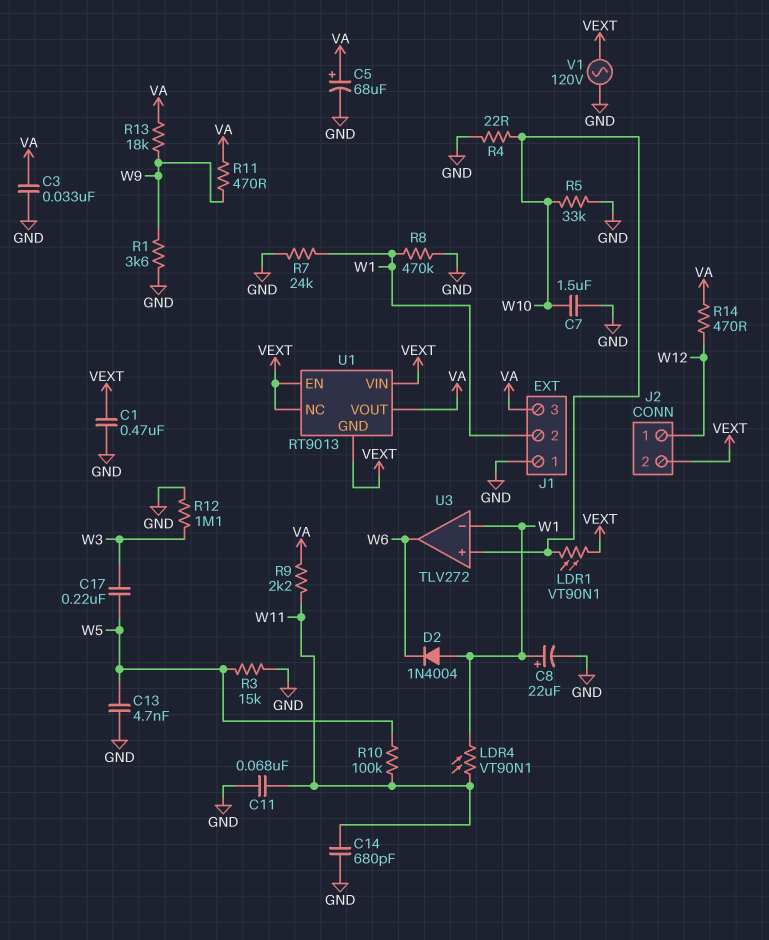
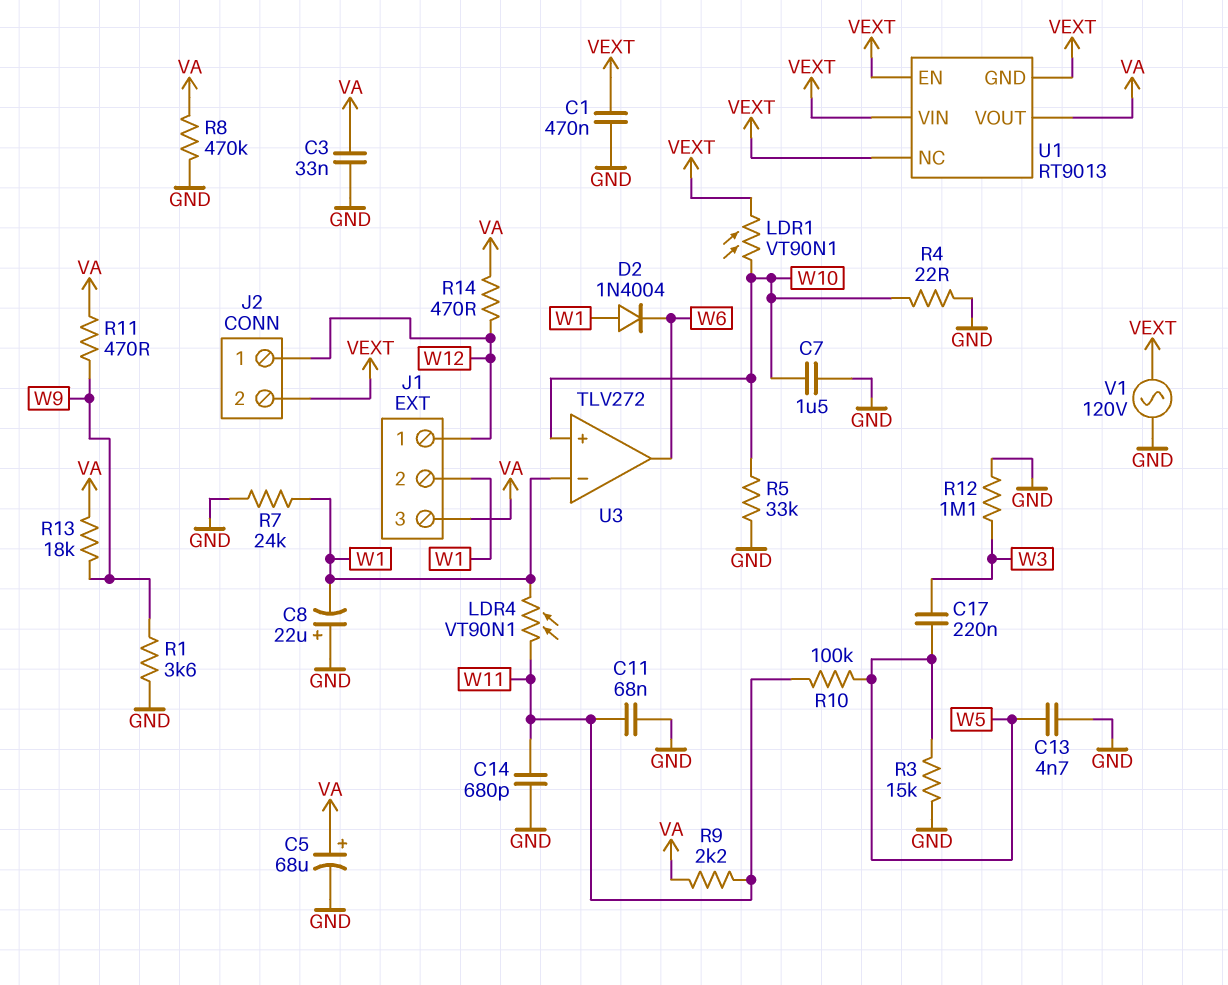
C8: 22uF (plus W1, minus GND) -> 22uF (plus GND, minus W1)
J1 pin 1: GND -> W12
R8: 470k (GND, W1) -> 470k (GND, VA)

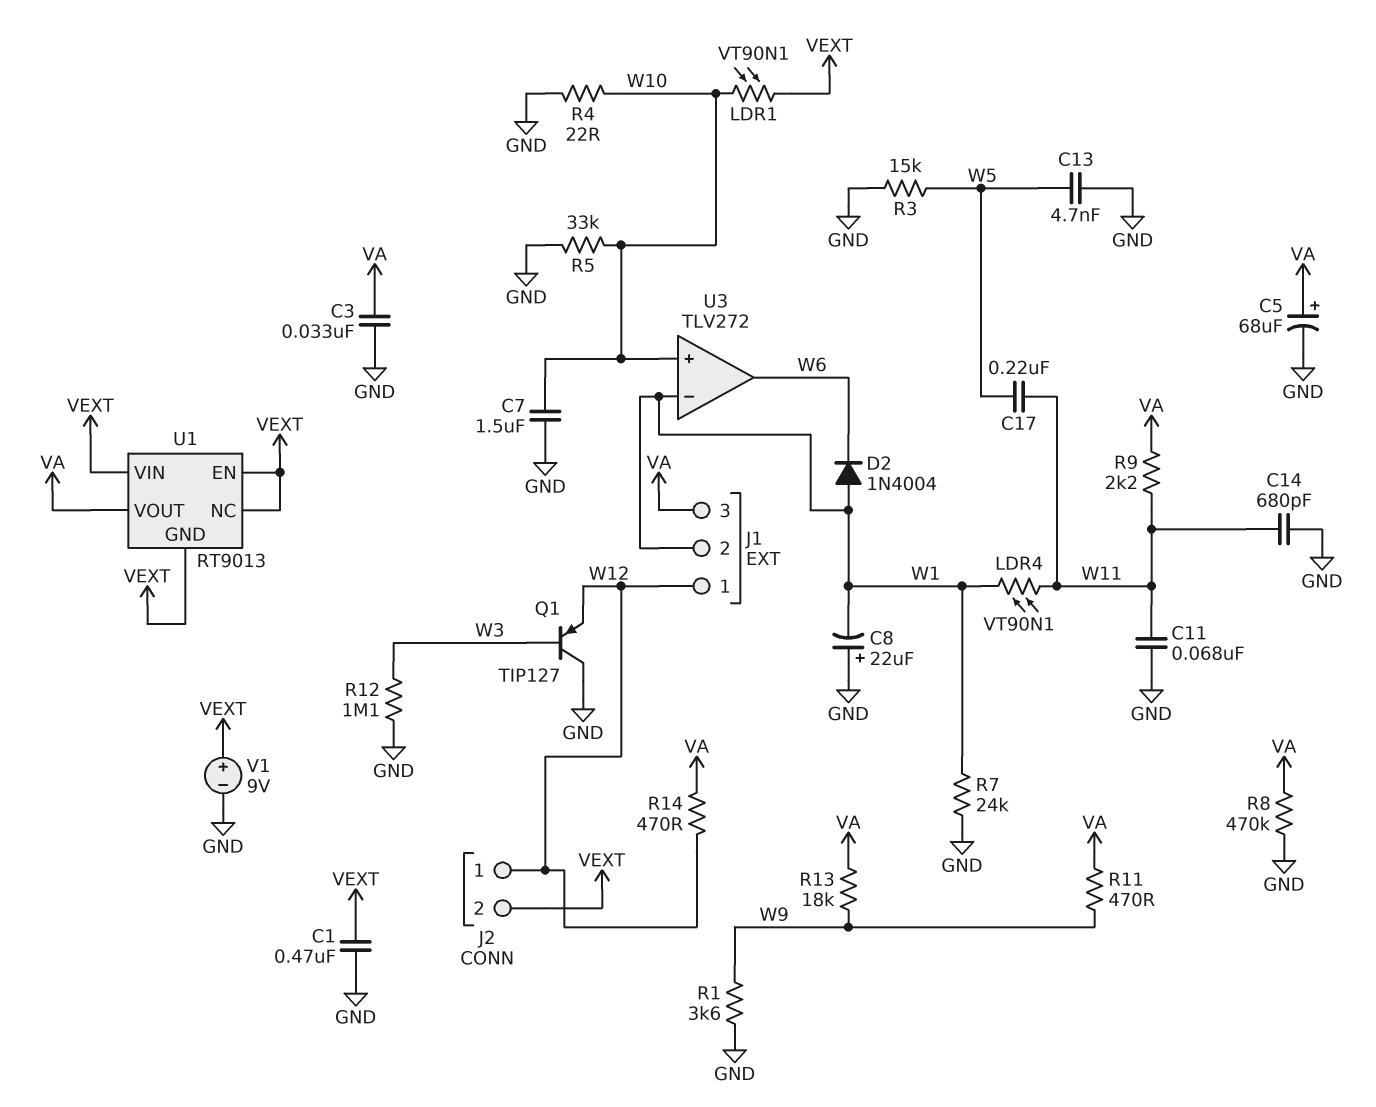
C17: 220nF (W3, W5) -> 220nF (W5, W11)
Q1: none -> PNP TIP127 (B W3, C GND, E W12)
R10: 100k (W5, W11) -> none
V1: AC 120V (GND, VEXT) -> 9V (plus VEXT, minus GND)

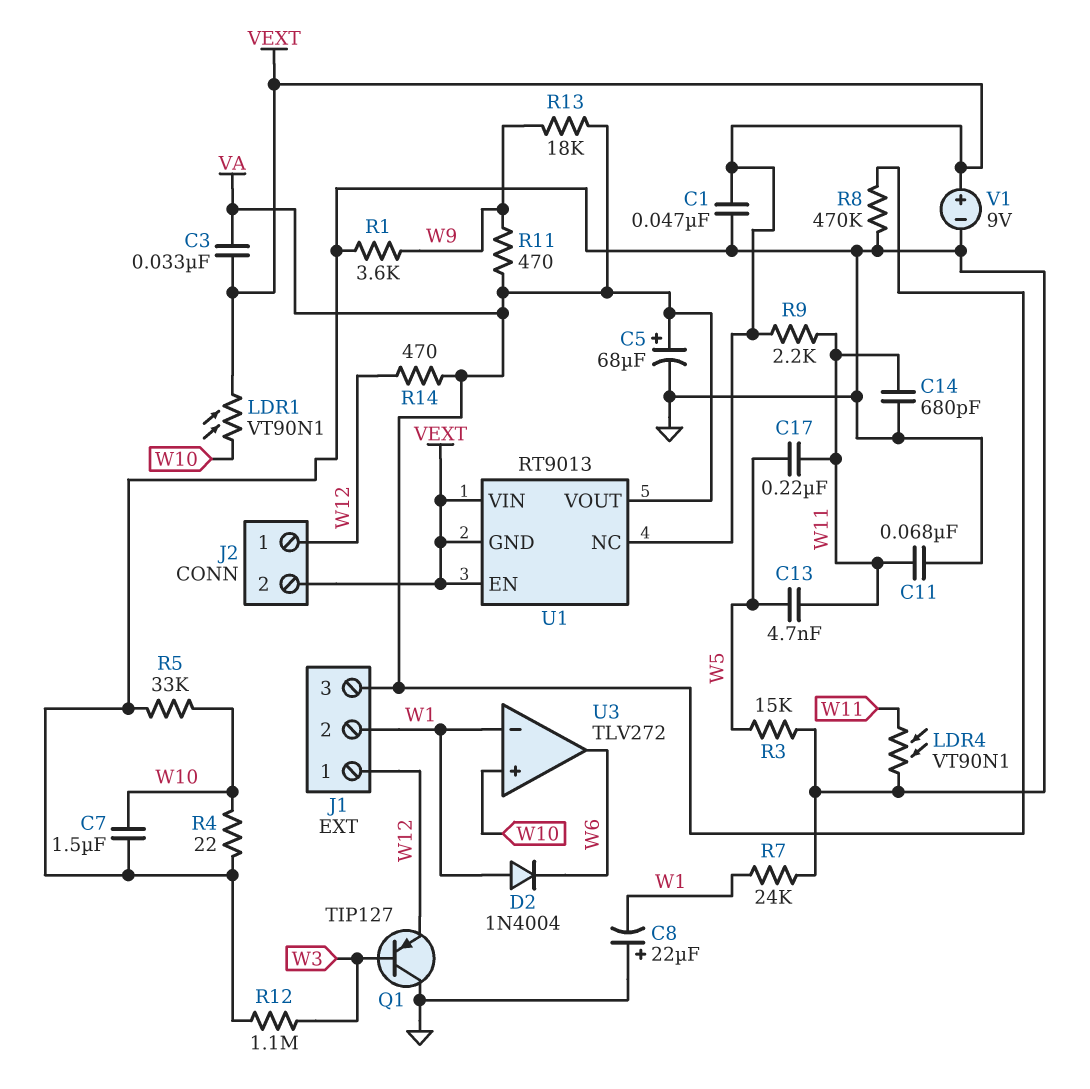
C1: 470nF (GND, VEXT) -> 47nF (GND, VEXT)
C3: 33nF (GND, VA) -> 33nF (VA, VEXT)
C13: 4.7nF (GND, W5) -> 4.7nF (W5, W11)
LDR4: VT90N1 (W1, W11) -> VT90N1 (GND, W11)
R9: 2.2k (VA, W11) -> 2.2k (VEXT, W11)

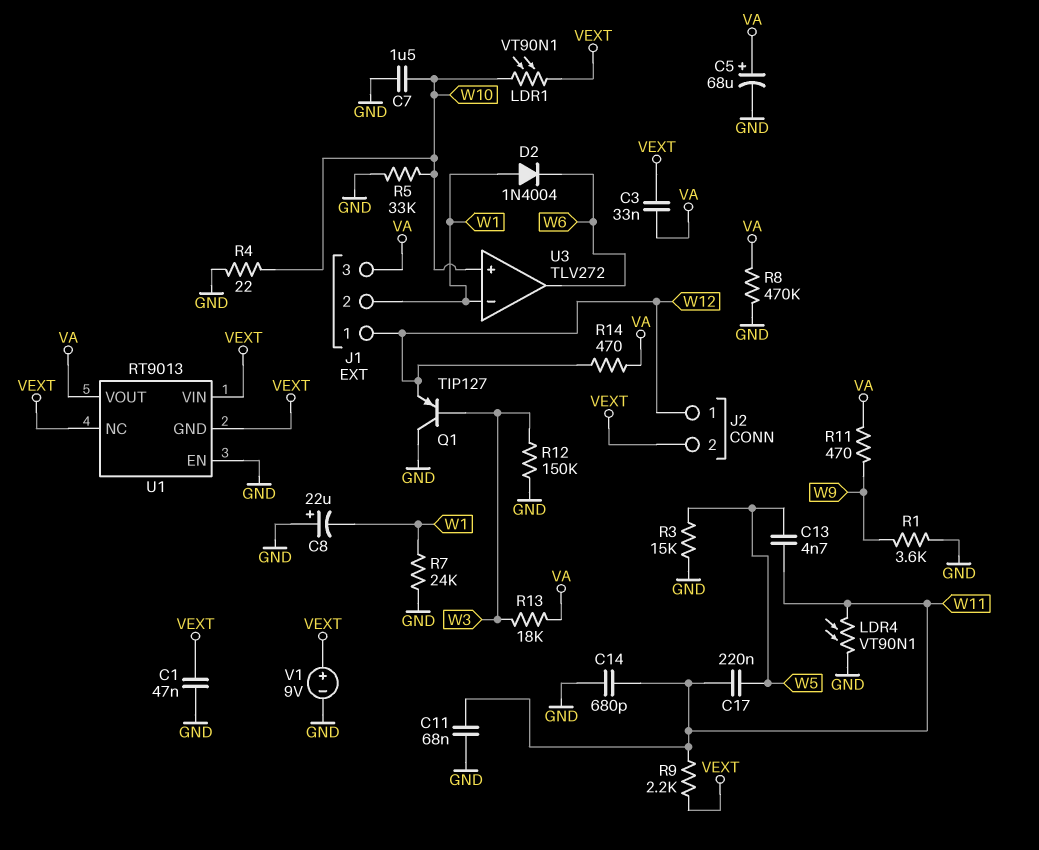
R12: 1.1M (GND, W3) -> 150k (GND, W3)
R13: 18k (VA, W9) -> 18k (VA, W3)
U1 pin EN: VEXT -> GND

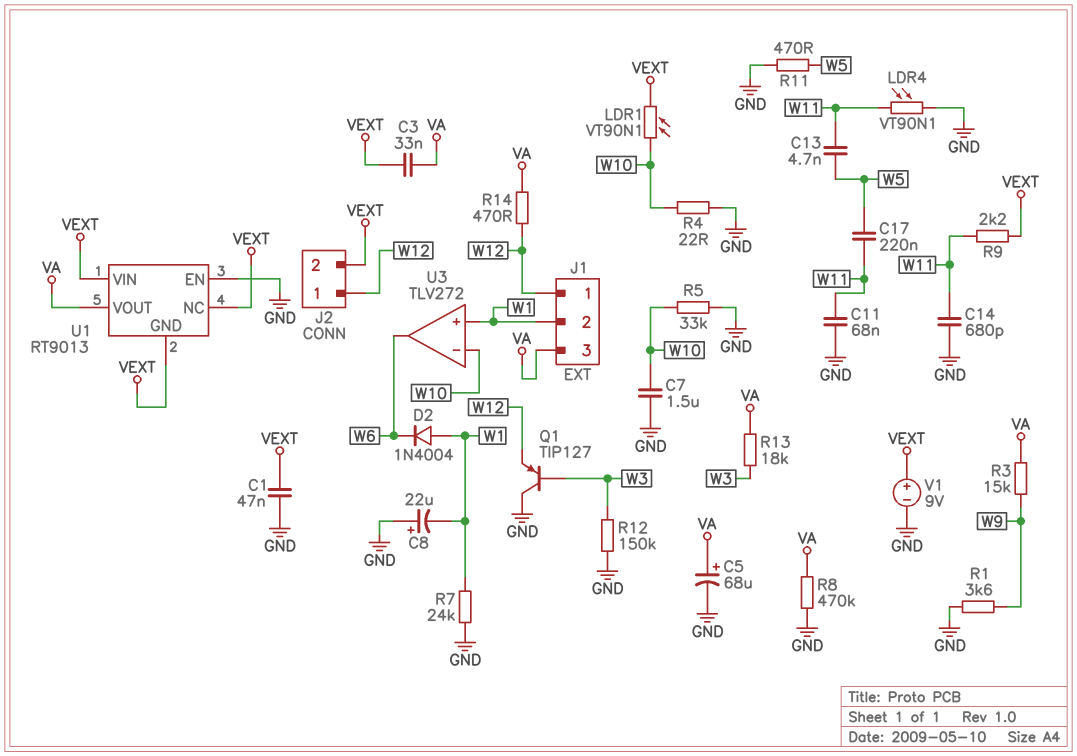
R3: 15k (GND, W5) -> 15k (VA, W9)
R11: 470 (VA, W9) -> 470 (GND, W5)
U3 pin in+: W10 -> W1
U3 pin in-: W1 -> W10

